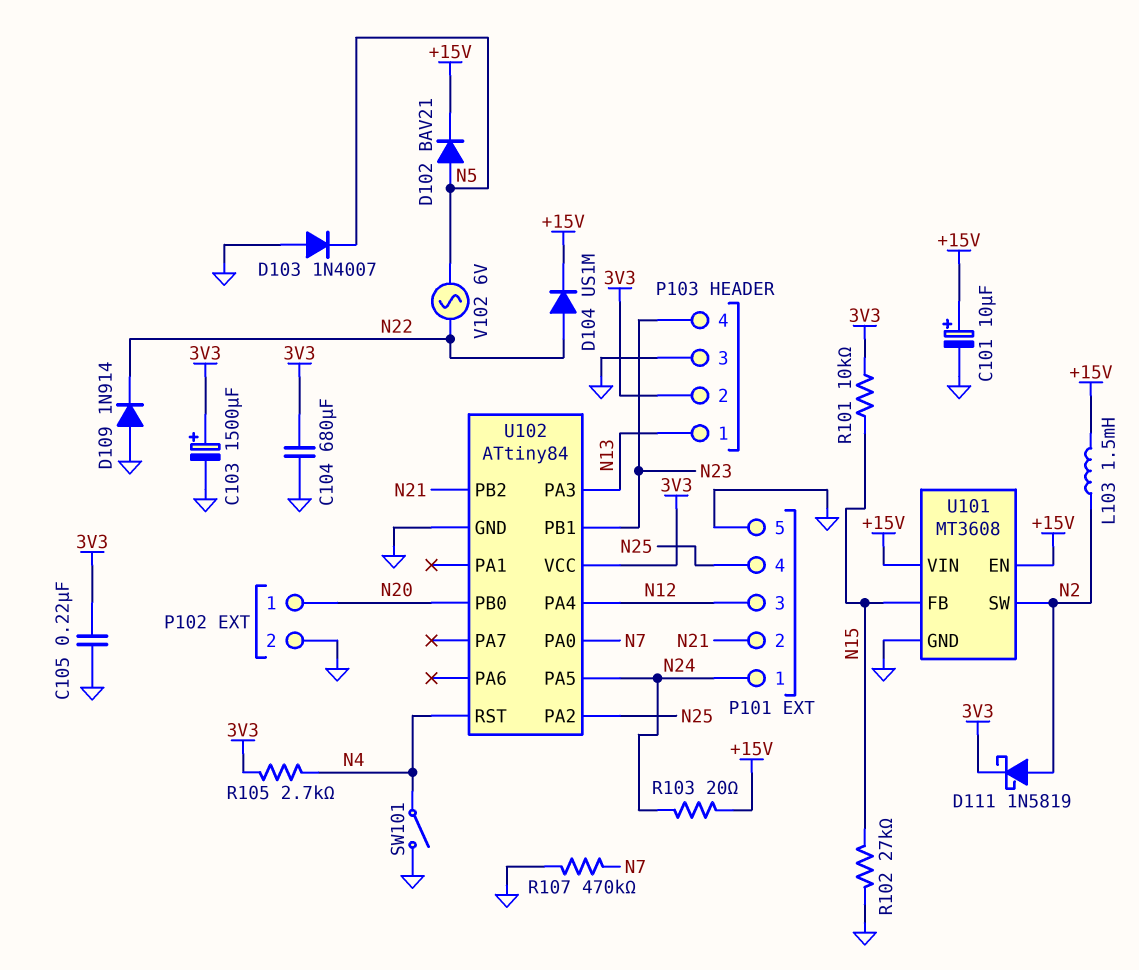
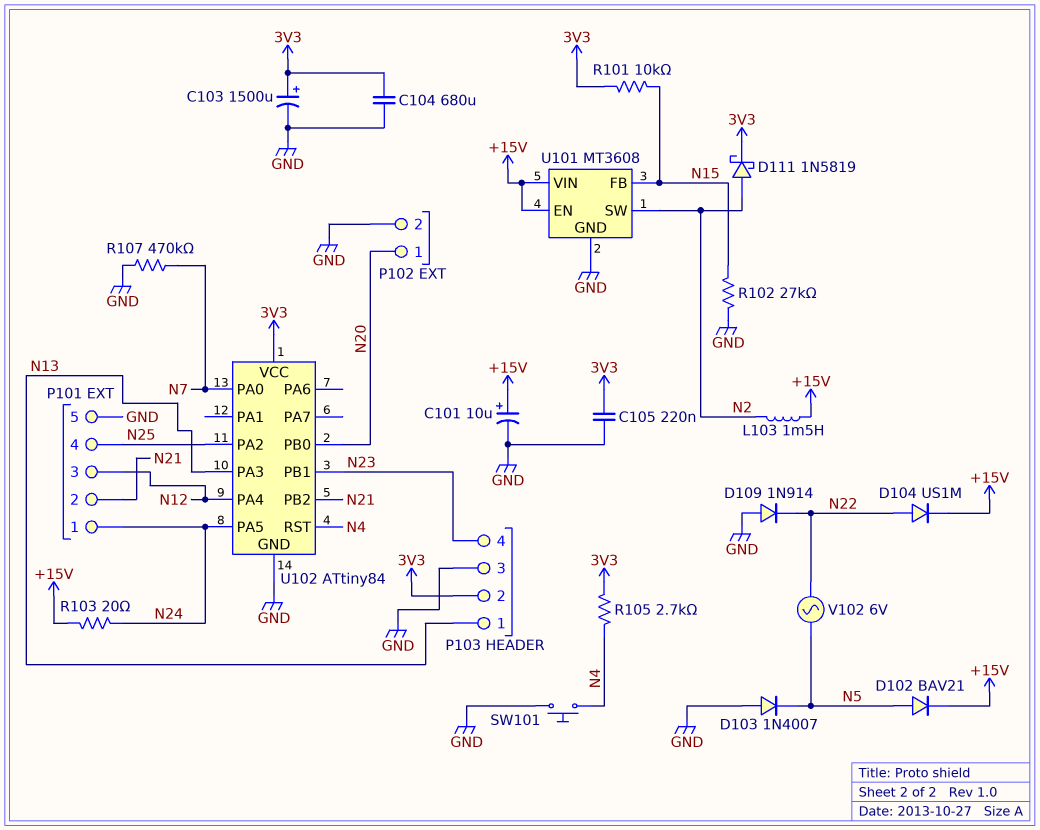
SW101: switch (GND, N4) -> button (GND, N4)

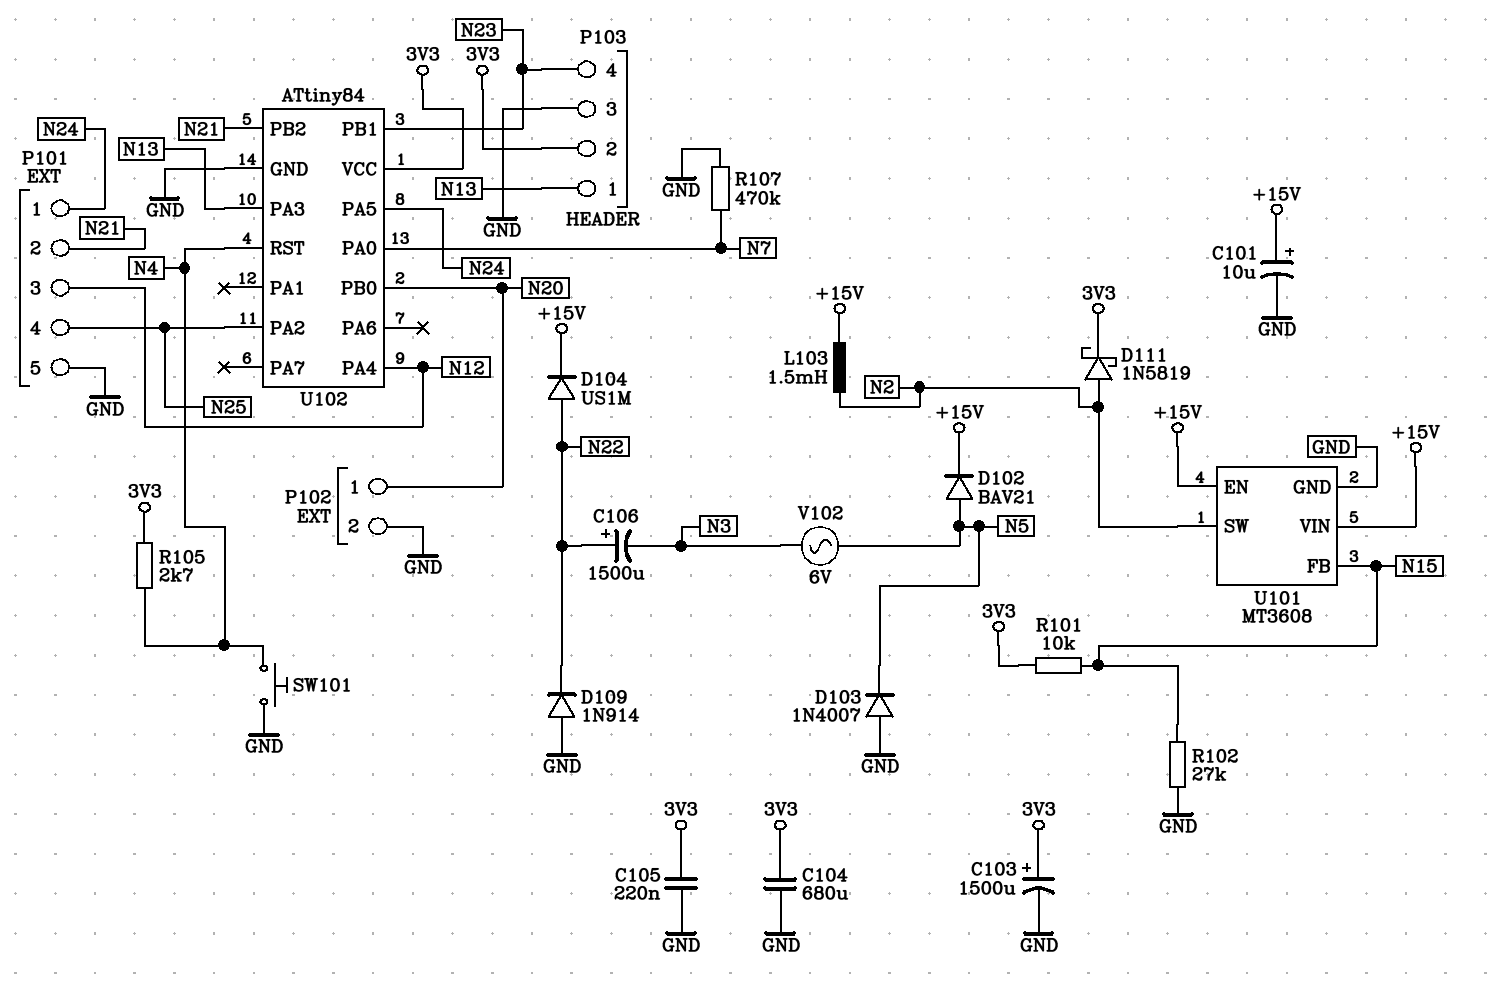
C106: none -> 1500uF (plus N22, minus N3)
R103: 20 (+15V, N24) -> none
V102: AC 6V (N5, N22) -> AC 6V (N3, N5)

